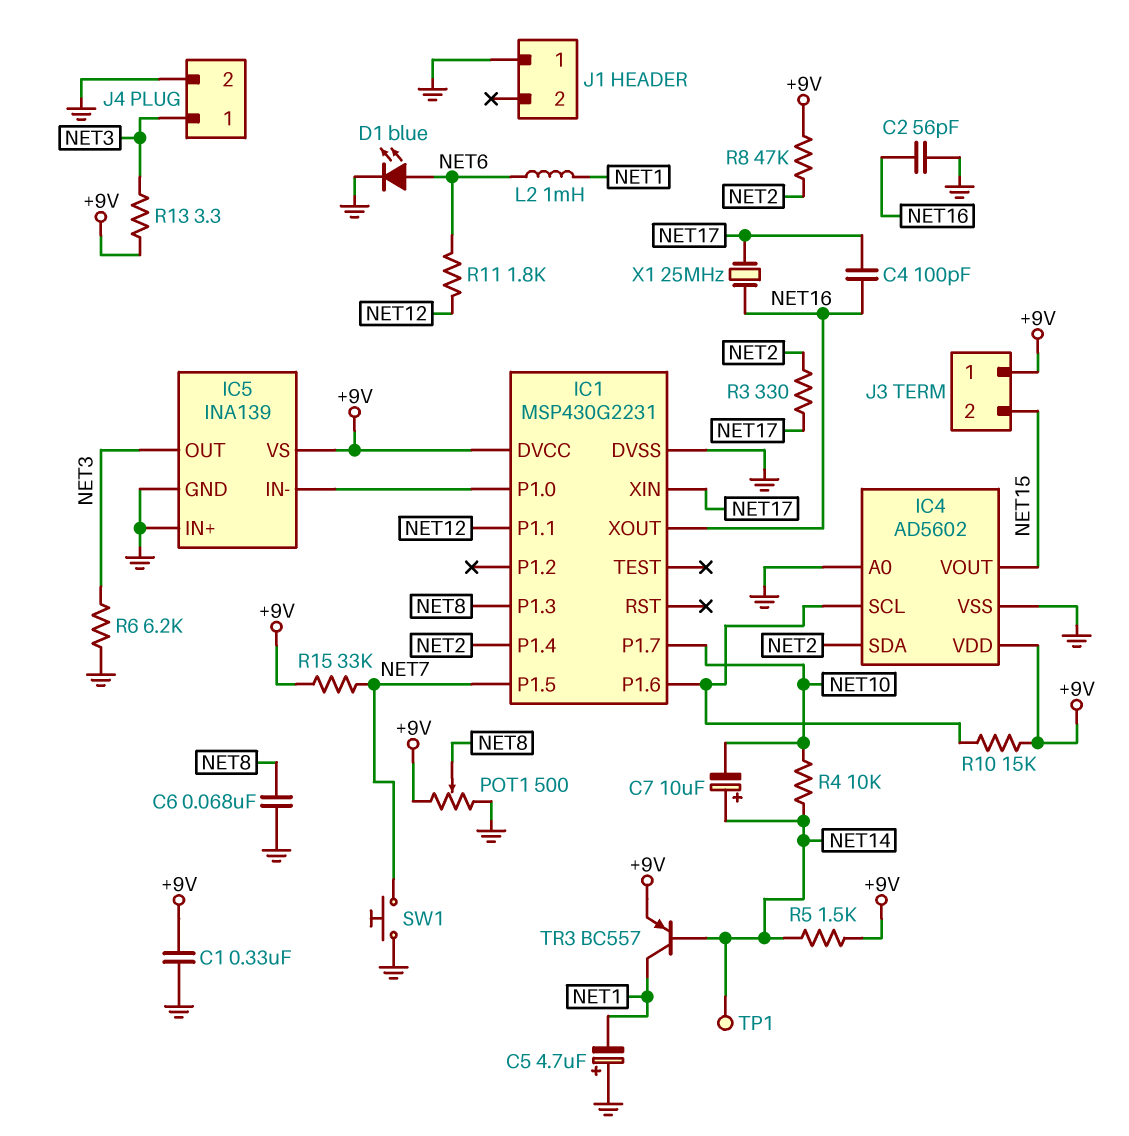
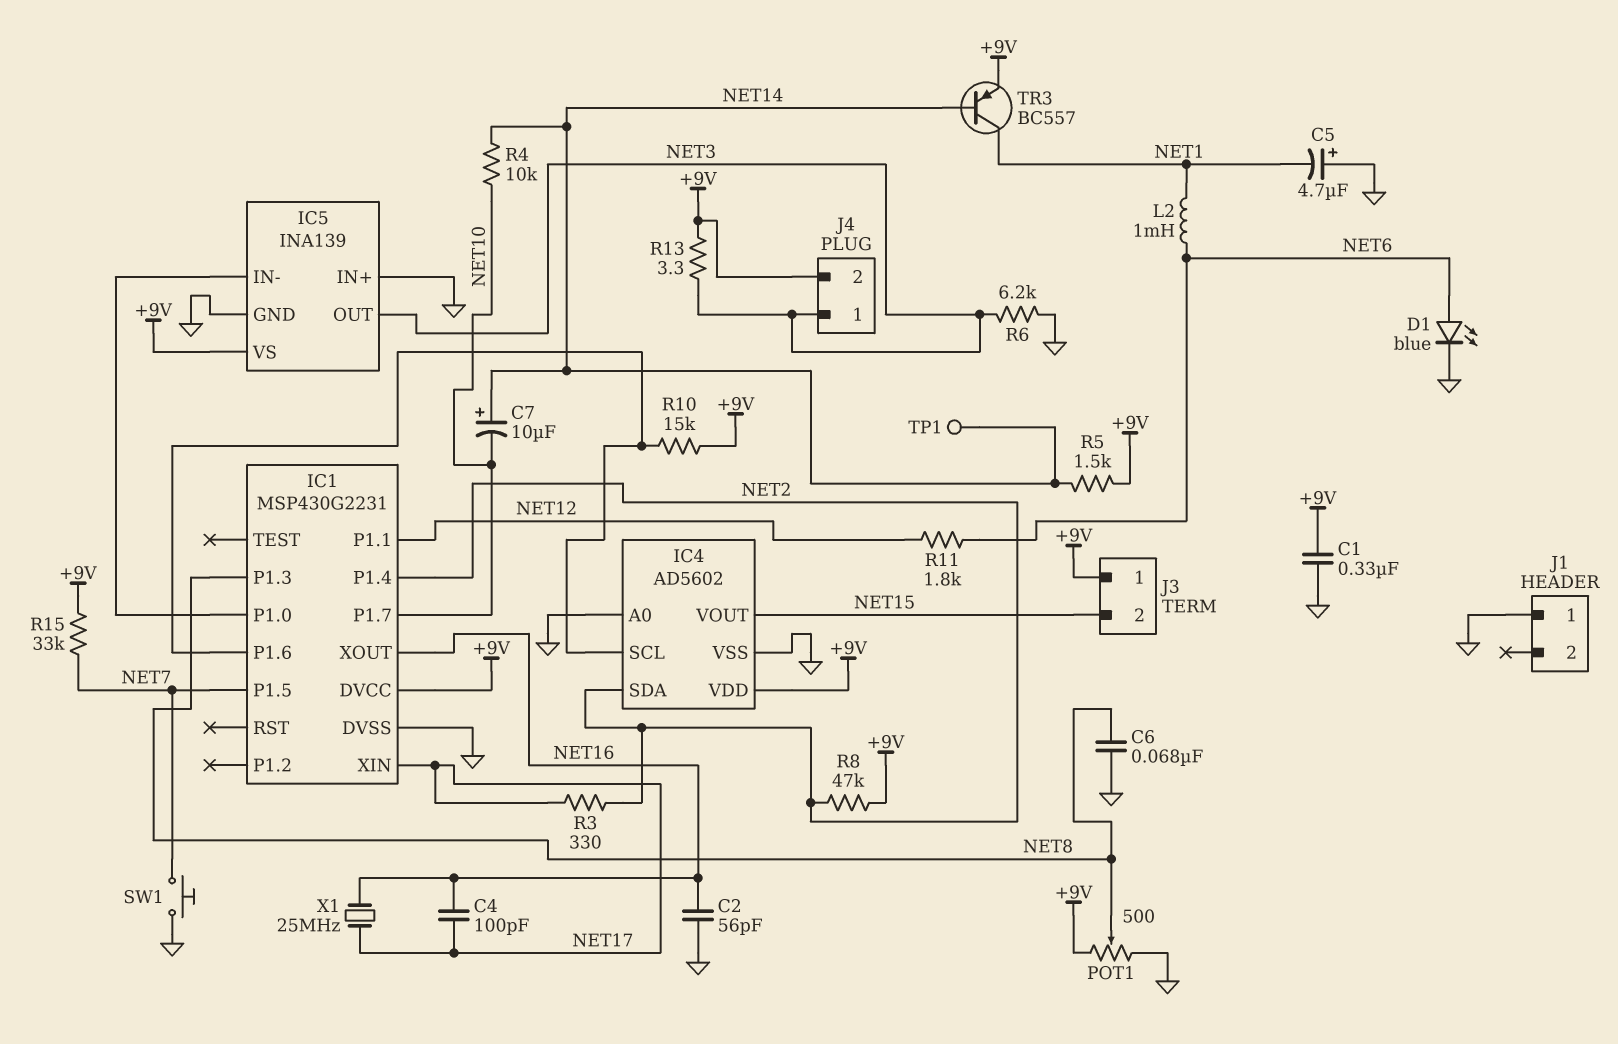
J4 pin 2: GND -> +9V

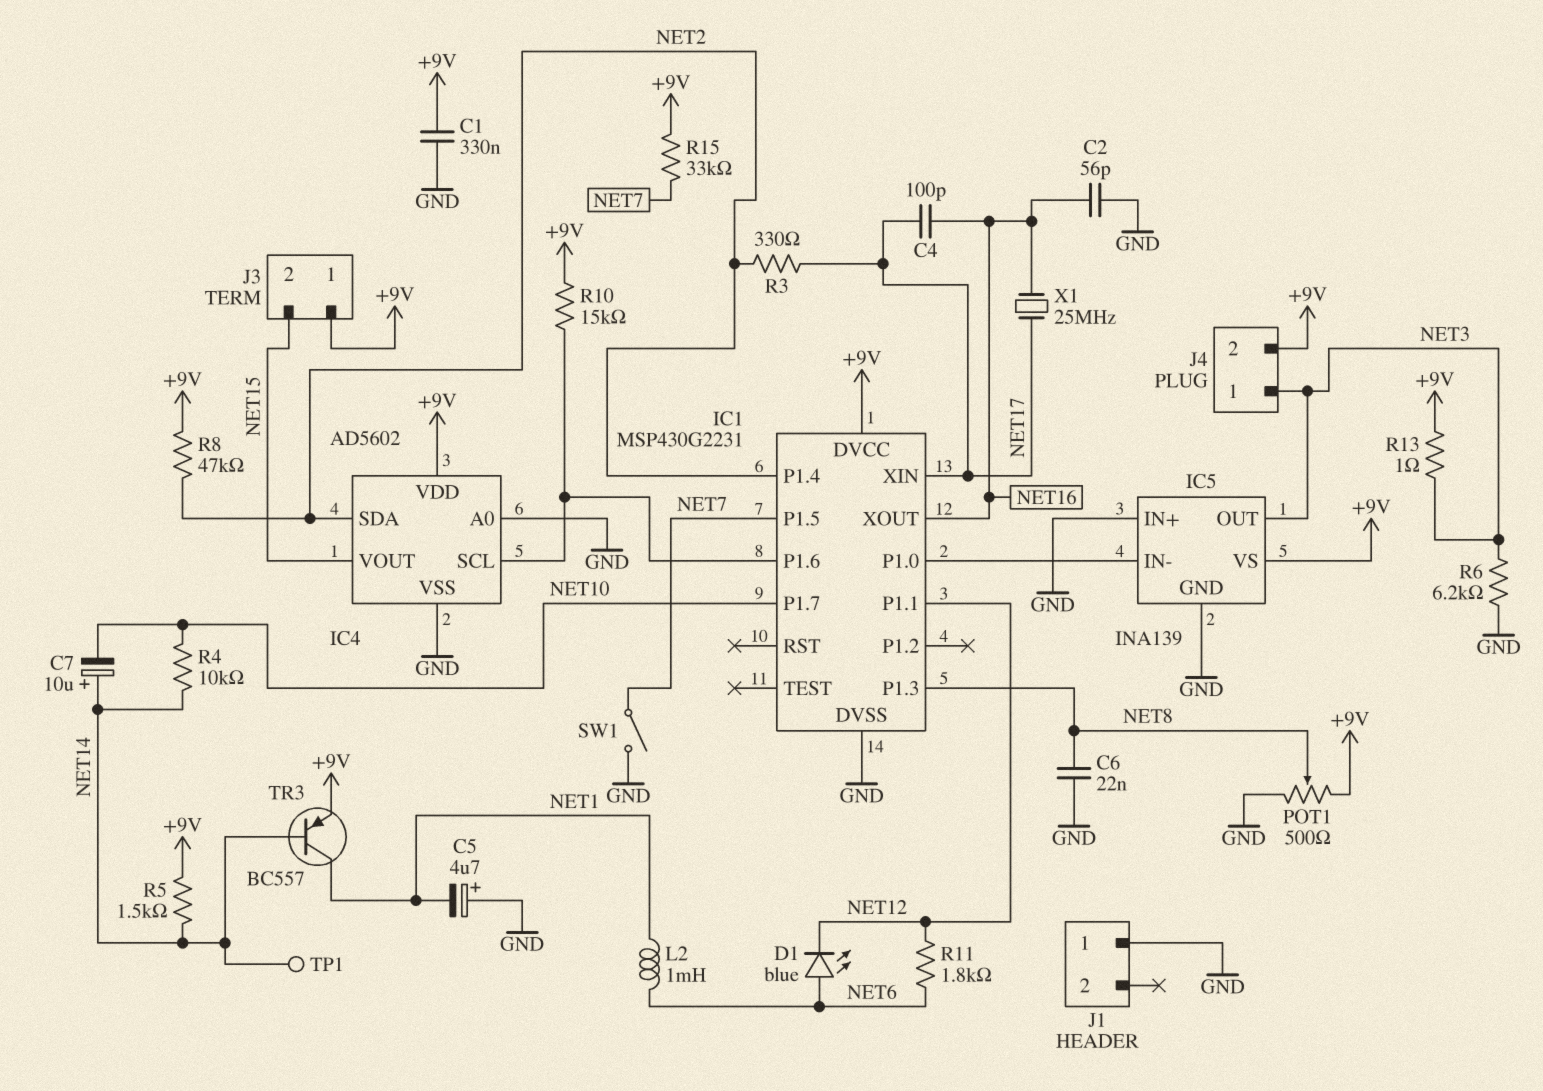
C6: 68nF (GND, NET8) -> 22nF (GND, NET8)
D1: LED blue (A NET6, K GND) -> LED blue (A NET6, K NET12)
R13: 3.3 (+9V, NET3) -> 1 (+9V, NET3)
SW1: button (GND, NET7) -> switch (GND, NET7)

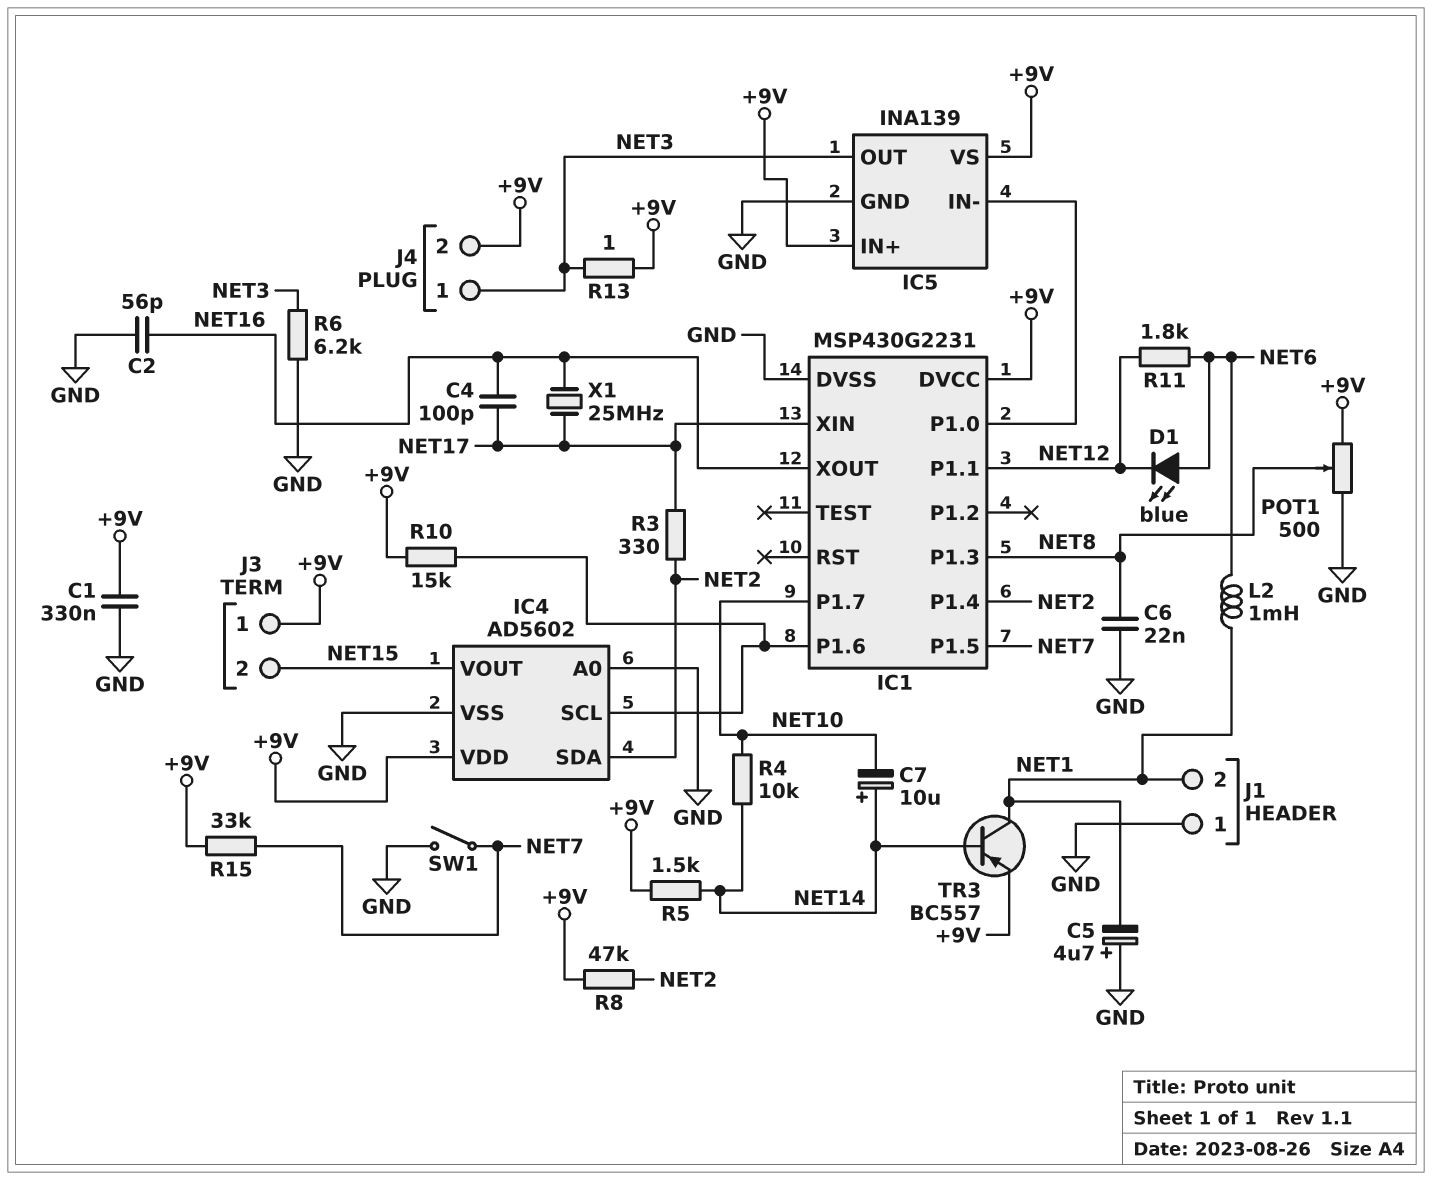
IC5 pin IN+: GND -> +9V
J1 pin 2: none -> NET1
TP1: test point (NET14) -> none

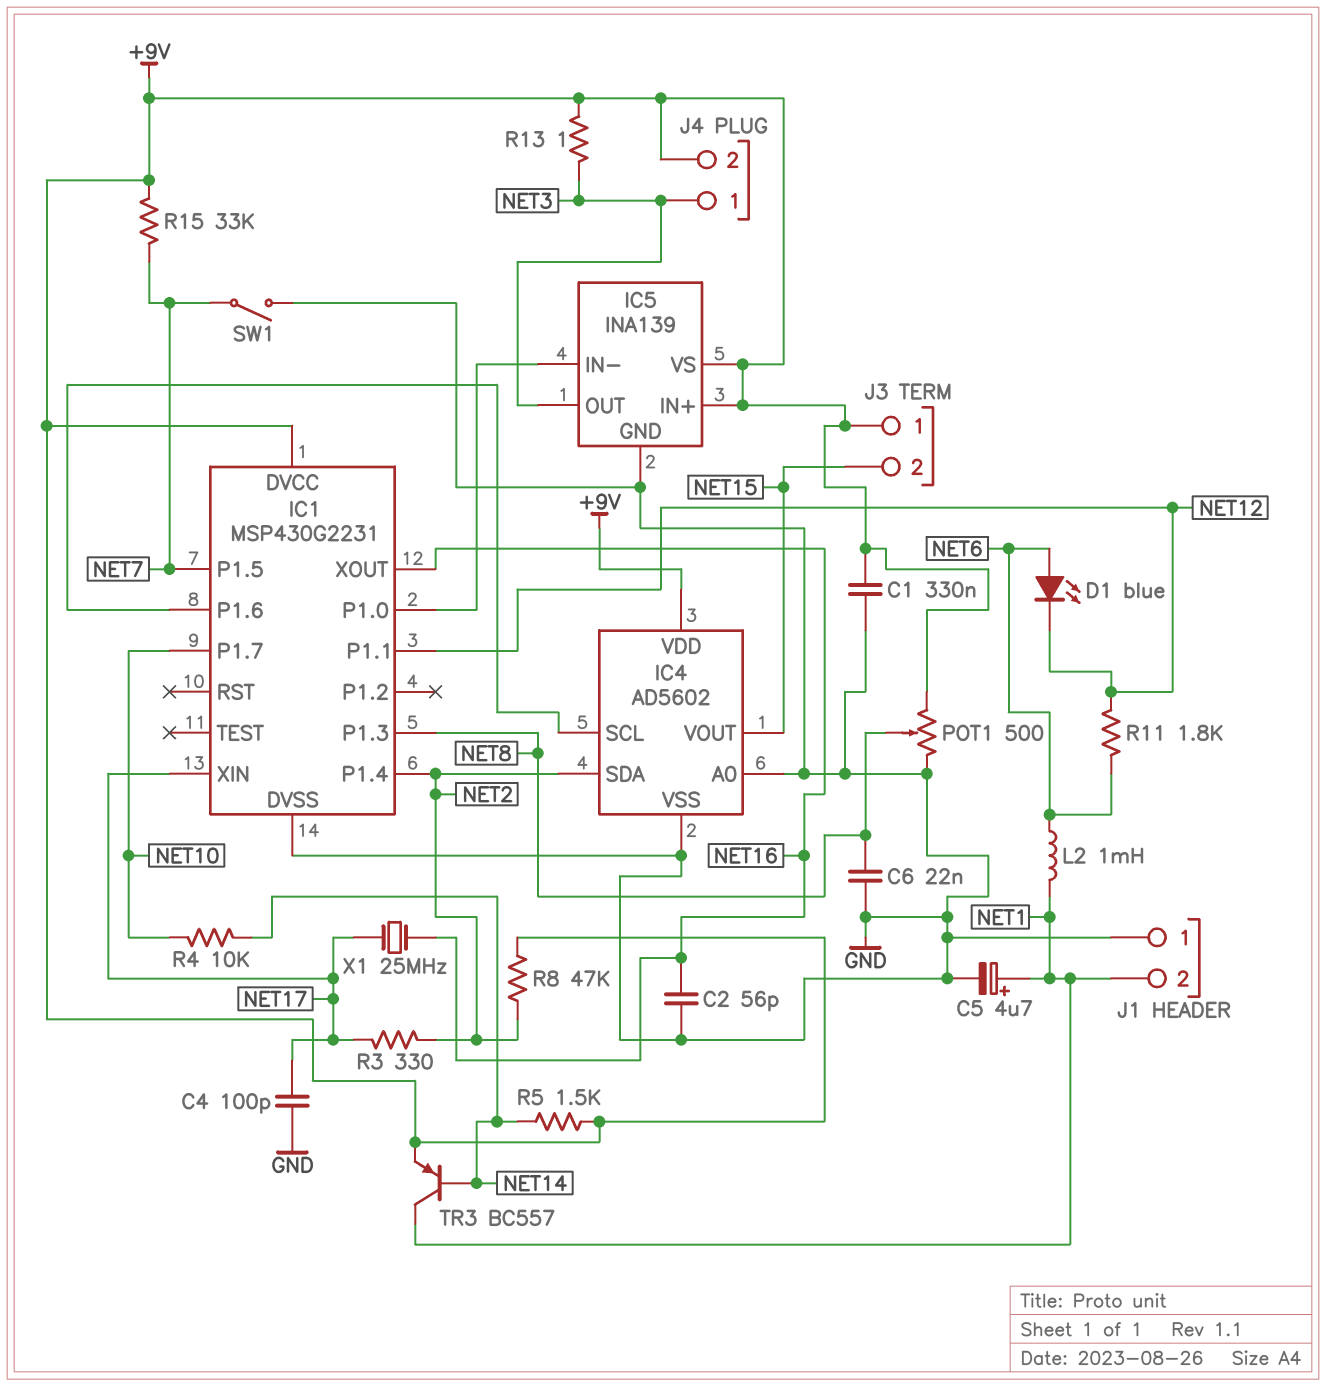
C4: 100pF (NET16, NET17) -> 100pF (GND, NET17)
C5: 4.7uF (plus GND, minus NET1) -> 4.7uF (plus NET1, minus GND)
C7: 10uF (plus NET14, minus NET10) -> none
R6: 6.2k (GND, NET3) -> none
R10: 15k (+9V, IC1/P1.6) -> none

